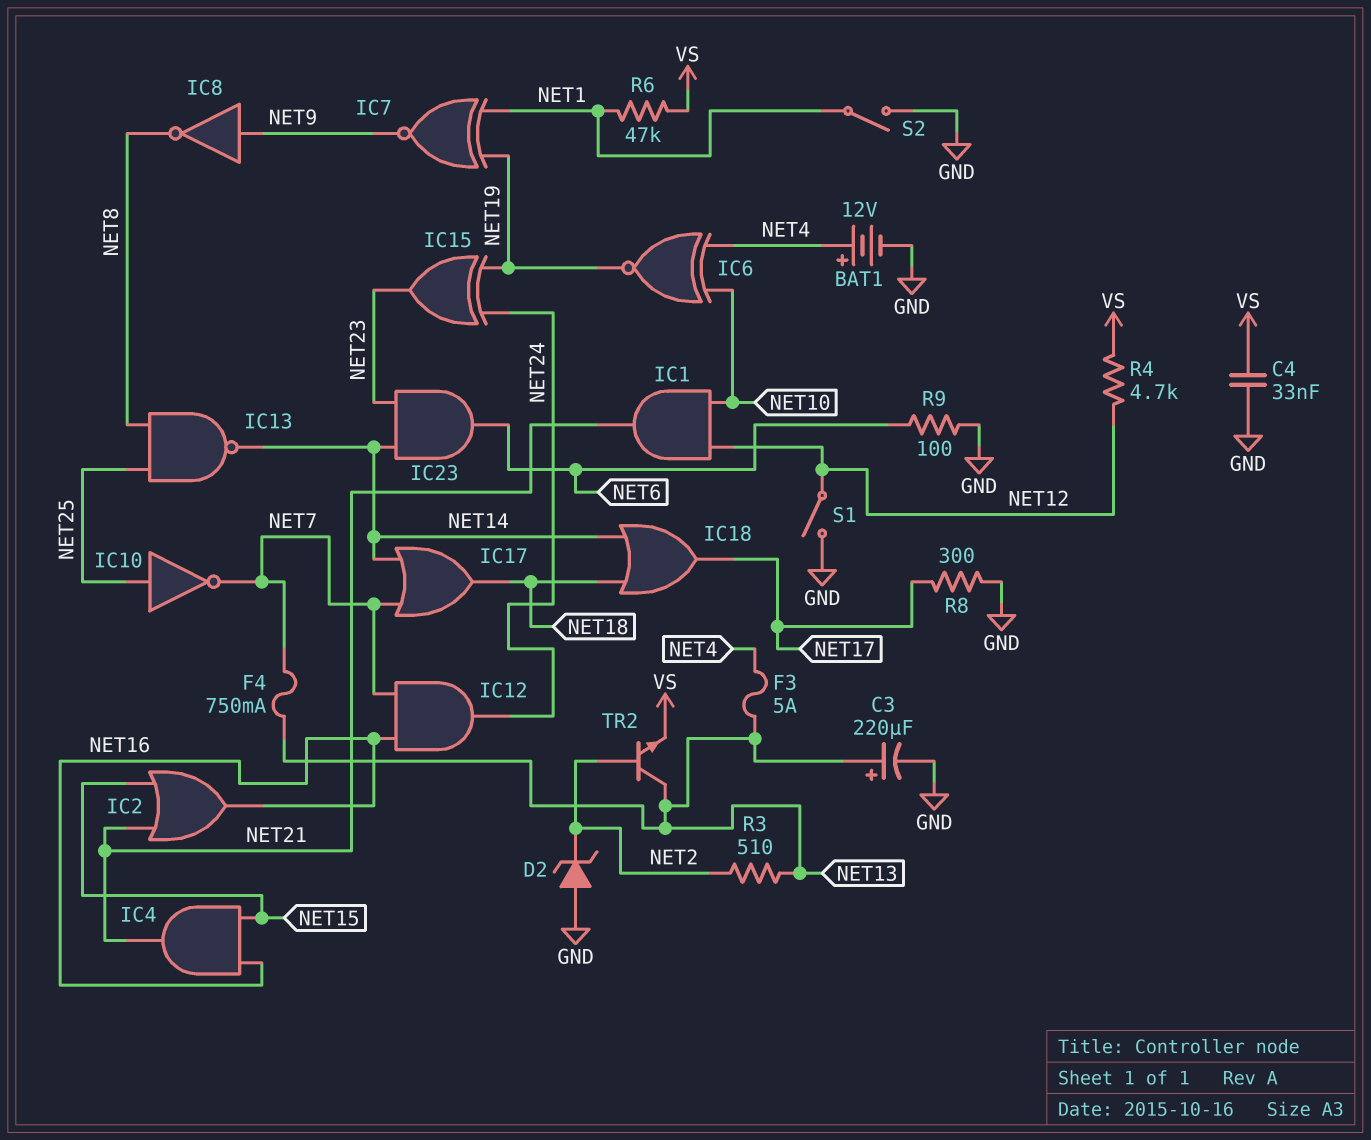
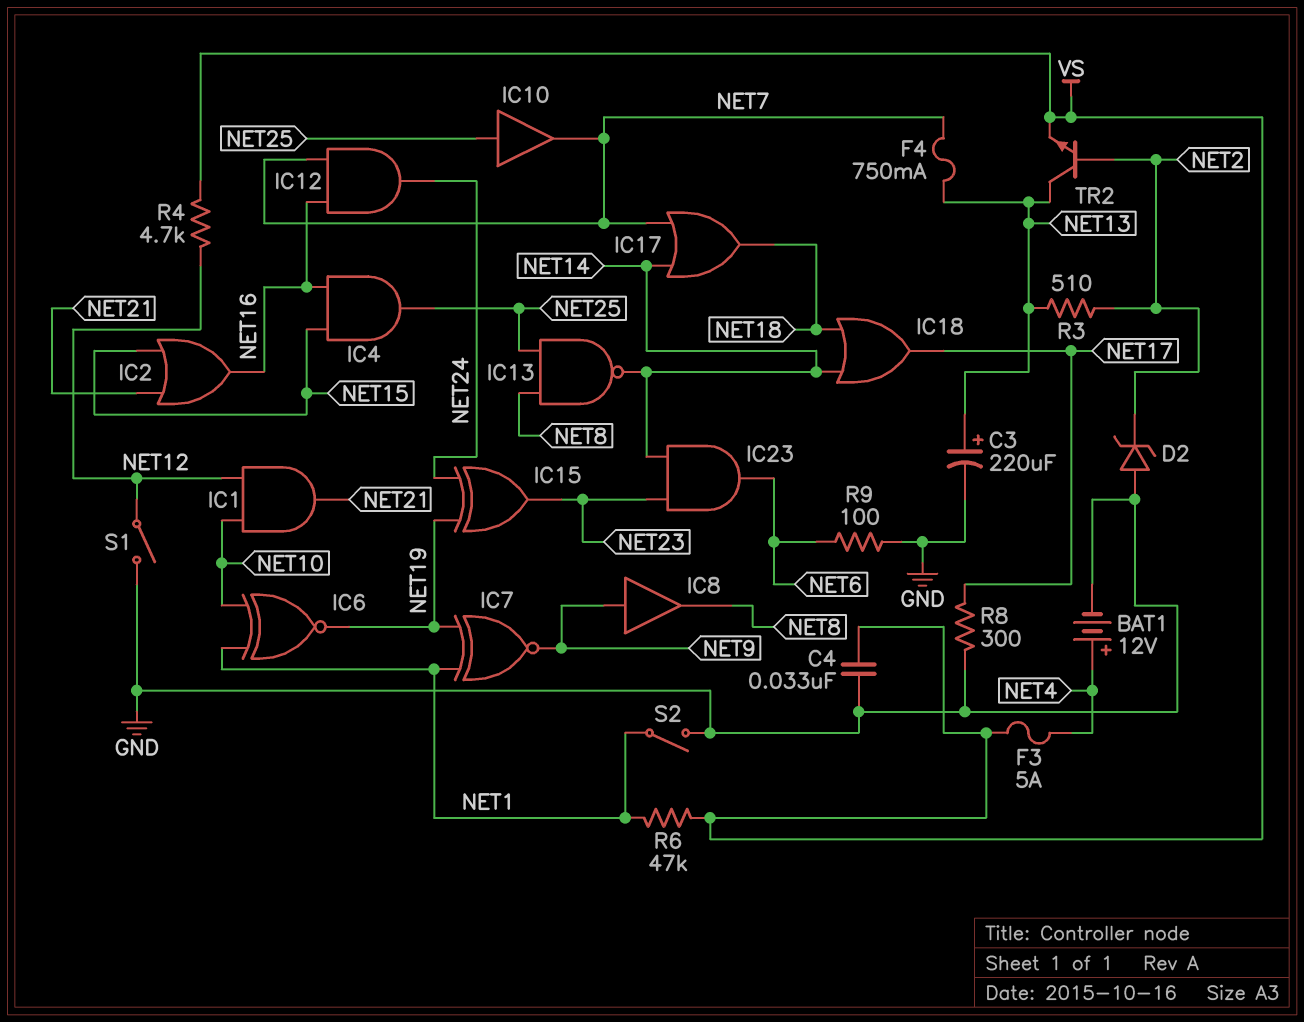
F3: 5A (NET4, NET13) -> 5A (NET4, VS)
IC4: AND (in NET15, in NET16, out NET21) -> AND (in NET15, in NET16, out NET25)
IC6: XNOR (in NET4, in NET10, out NET19) -> XNOR (in NET1, in NET10, out NET19)
IC8: NOT (in NET9, out NET8) -> buffer (in NET9, out NET8)
IC10: NOT (in NET25, out NET7) -> buffer (in NET25, out NET7)

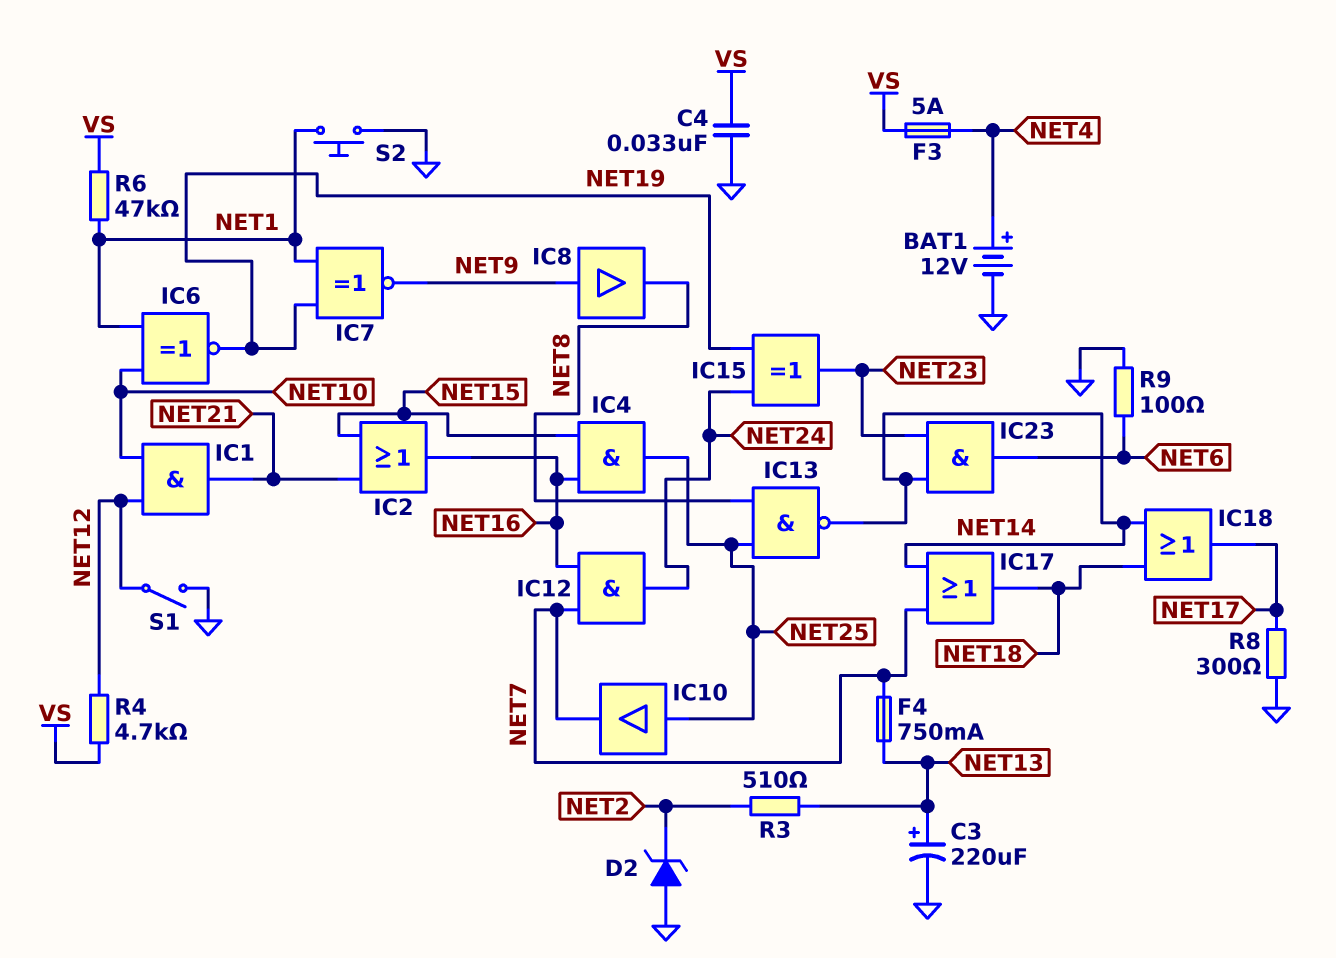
S2: switch (GND, NET1) -> button (GND, NET1)
TR2: NPN (B NET2, C NET13, E VS) -> none

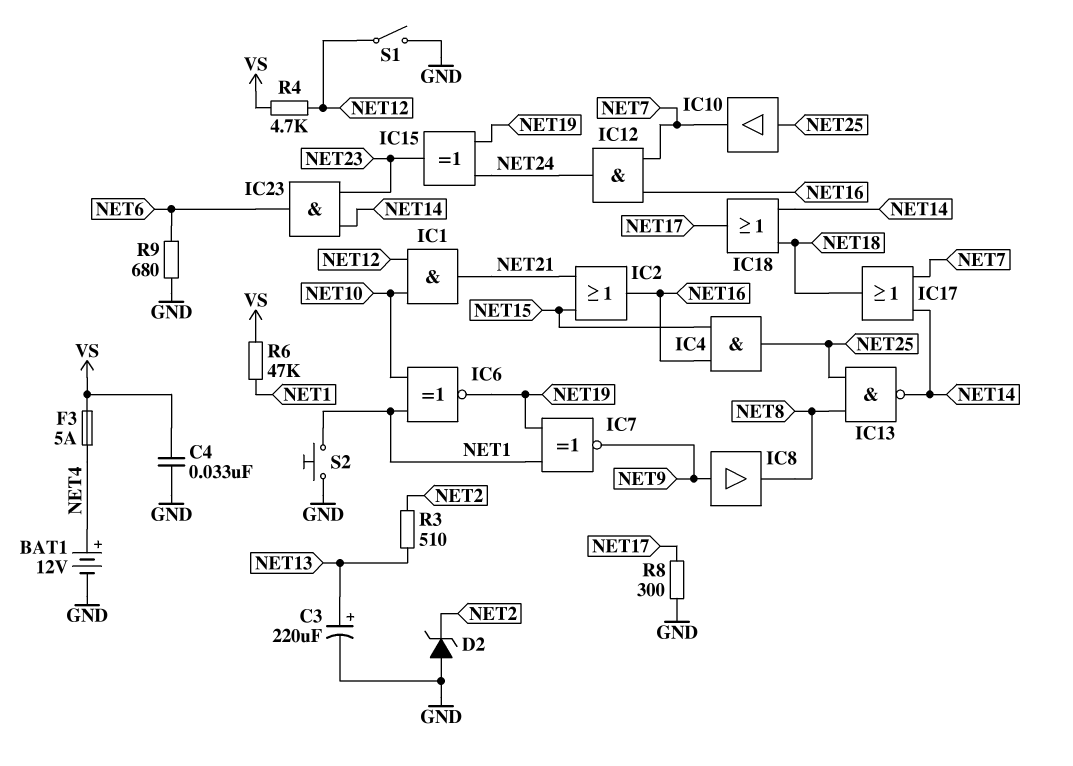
F4: 750mA (NET7, NET13) -> none
R9: 100 (GND, NET6) -> 680 (GND, NET6)

